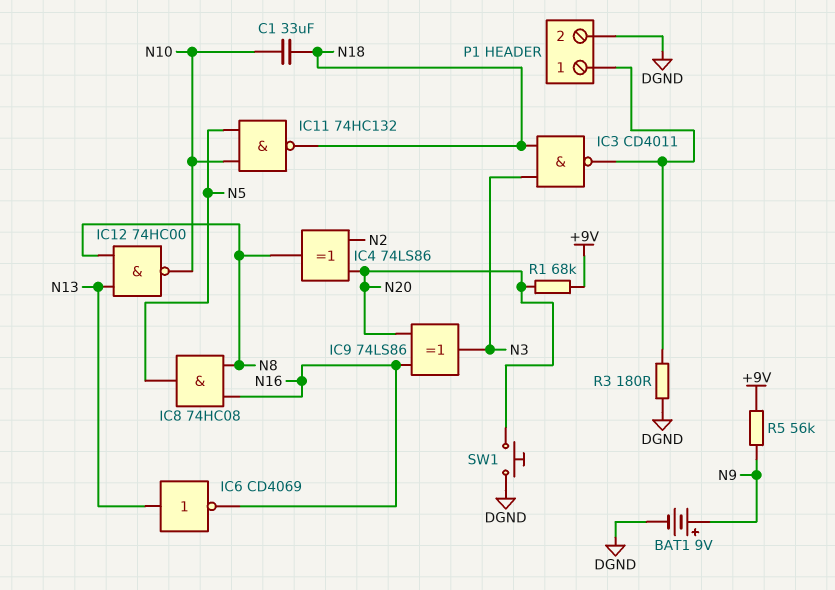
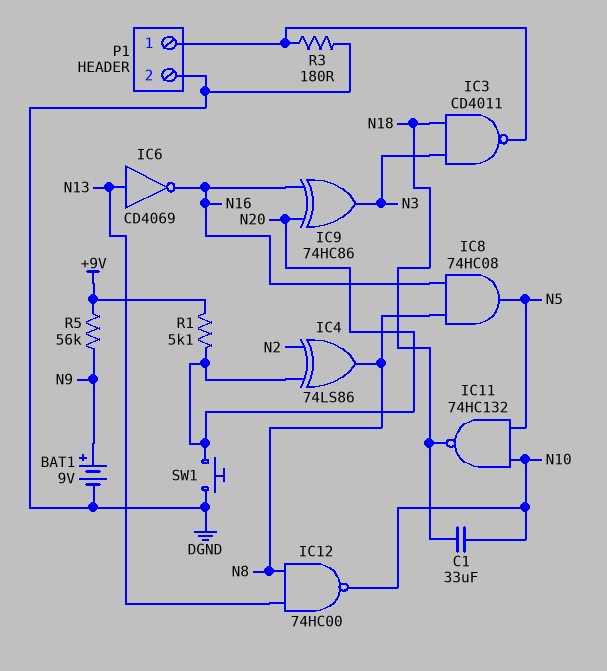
IC9: XOR 74LS86 (in N16, in N20, out N3) -> XOR 74HC86 (in N16, in N20, out N3)
R1: 68k (+9V, N20) -> 5.1k (+9V, N20)

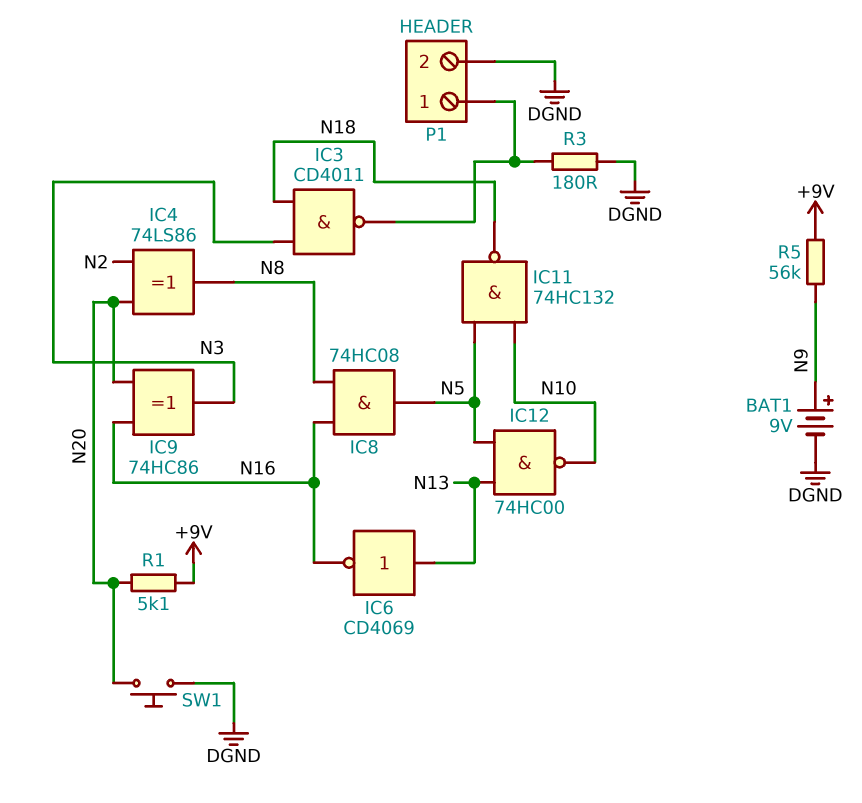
C1: 33uF (N10, N18) -> none
IC12: NAND 74HC00 (in N8, in N13, out N10) -> NAND 74HC00 (in N5, in N13, out N10)

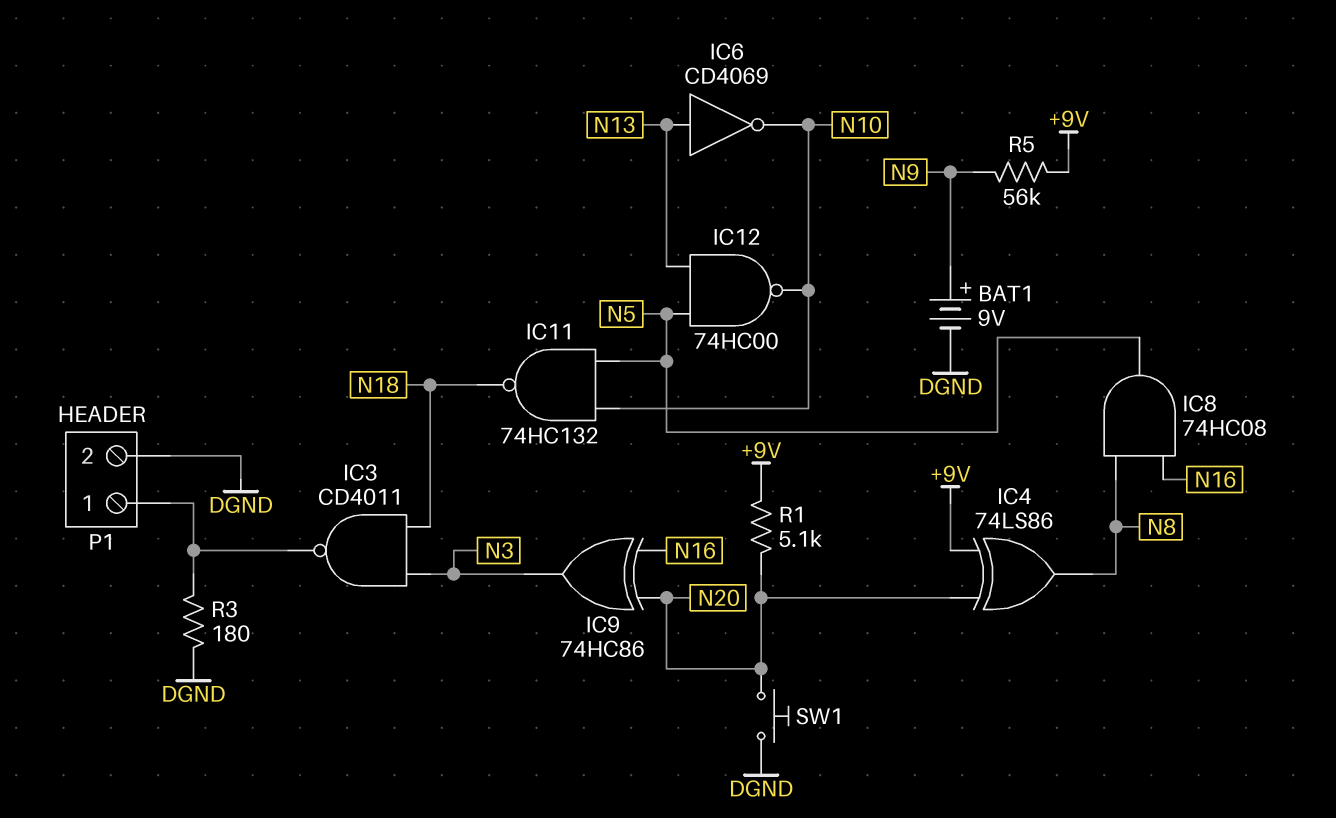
IC4: XOR 74LS86 (in N2, in N20, out N8) -> XOR 74LS86 (in +9V, in N20, out N8)
IC6: NOT CD4069 (in N13, out N16) -> NOT CD4069 (in N13, out N10)

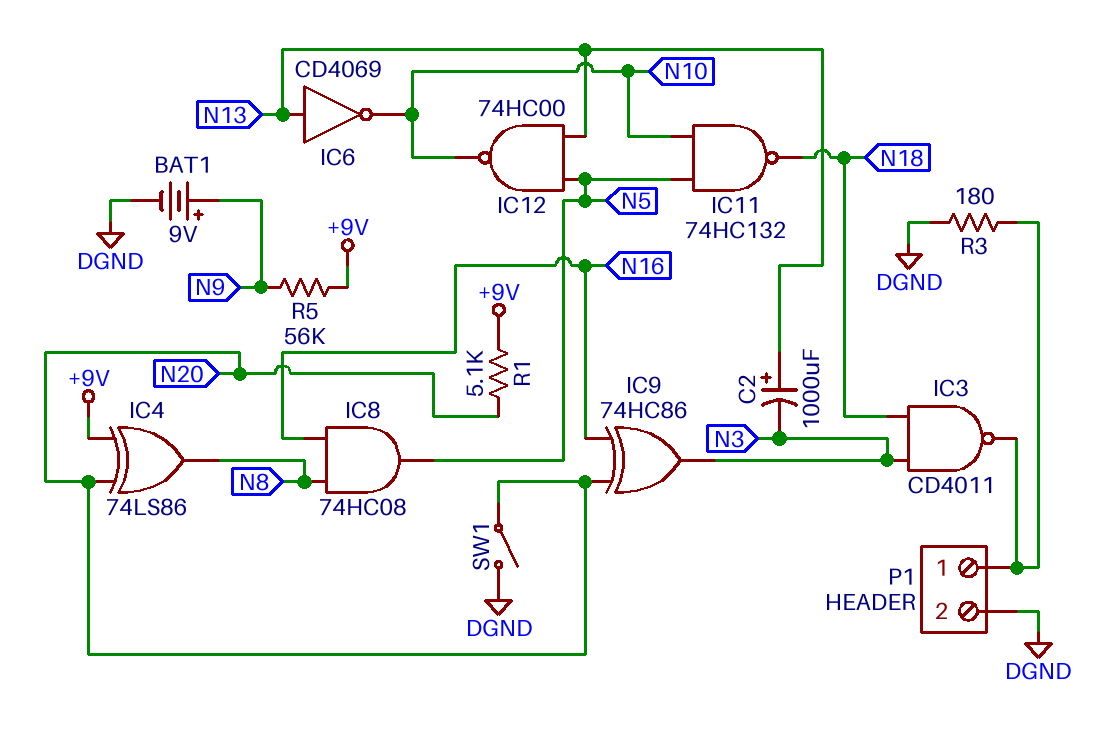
C2: none -> 1000uF (plus N13, minus N3)
SW1: button (DGND, N20) -> switch (DGND, N20)

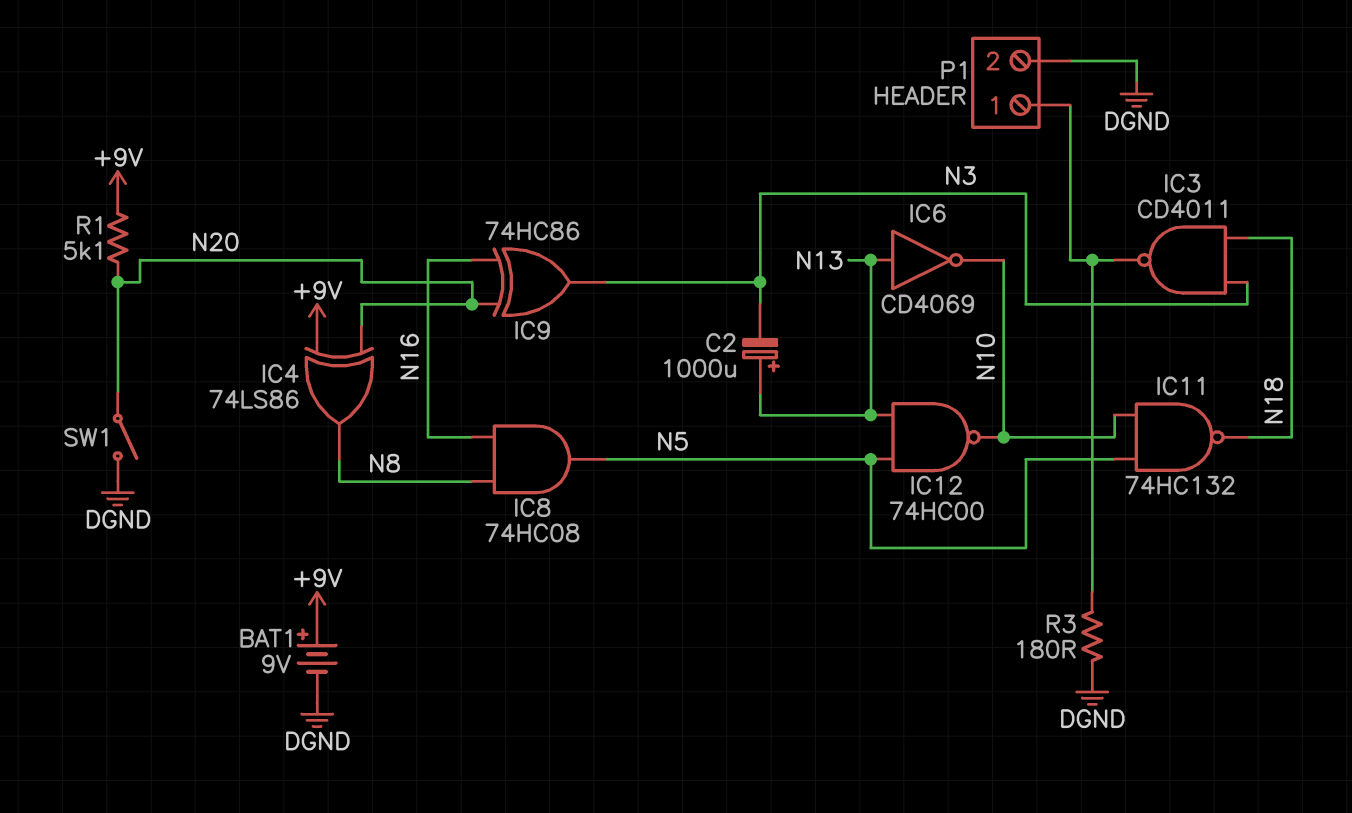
BAT1: 9V (plus N9, minus DGND) -> 9V (plus +9V, minus DGND)
R5: 56k (+9V, N9) -> none

